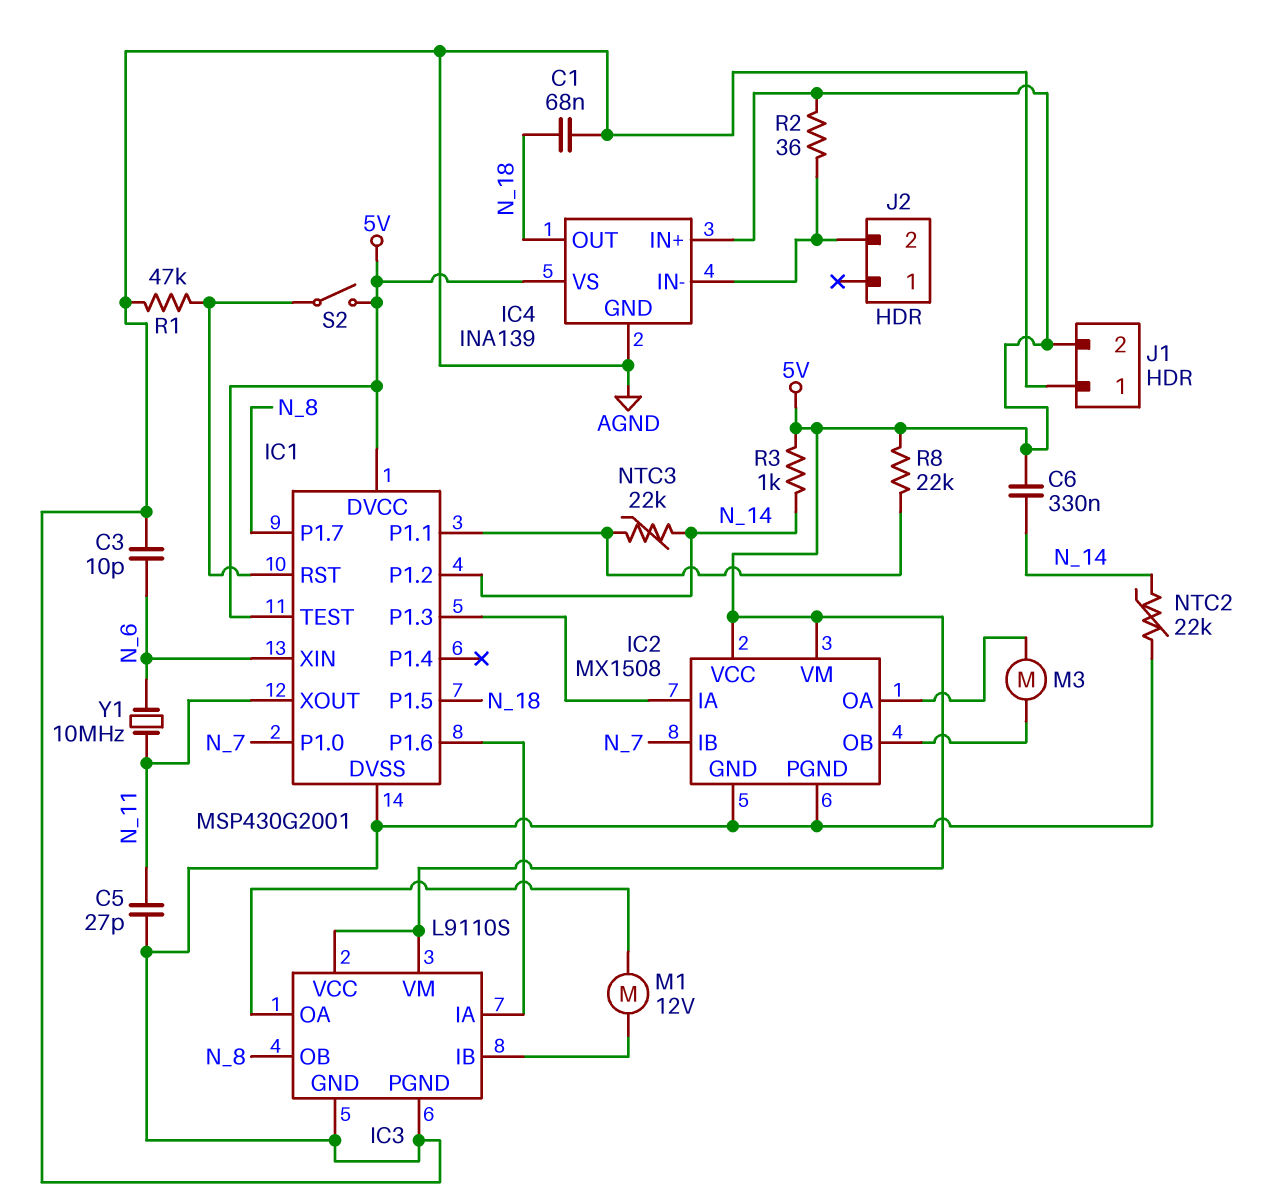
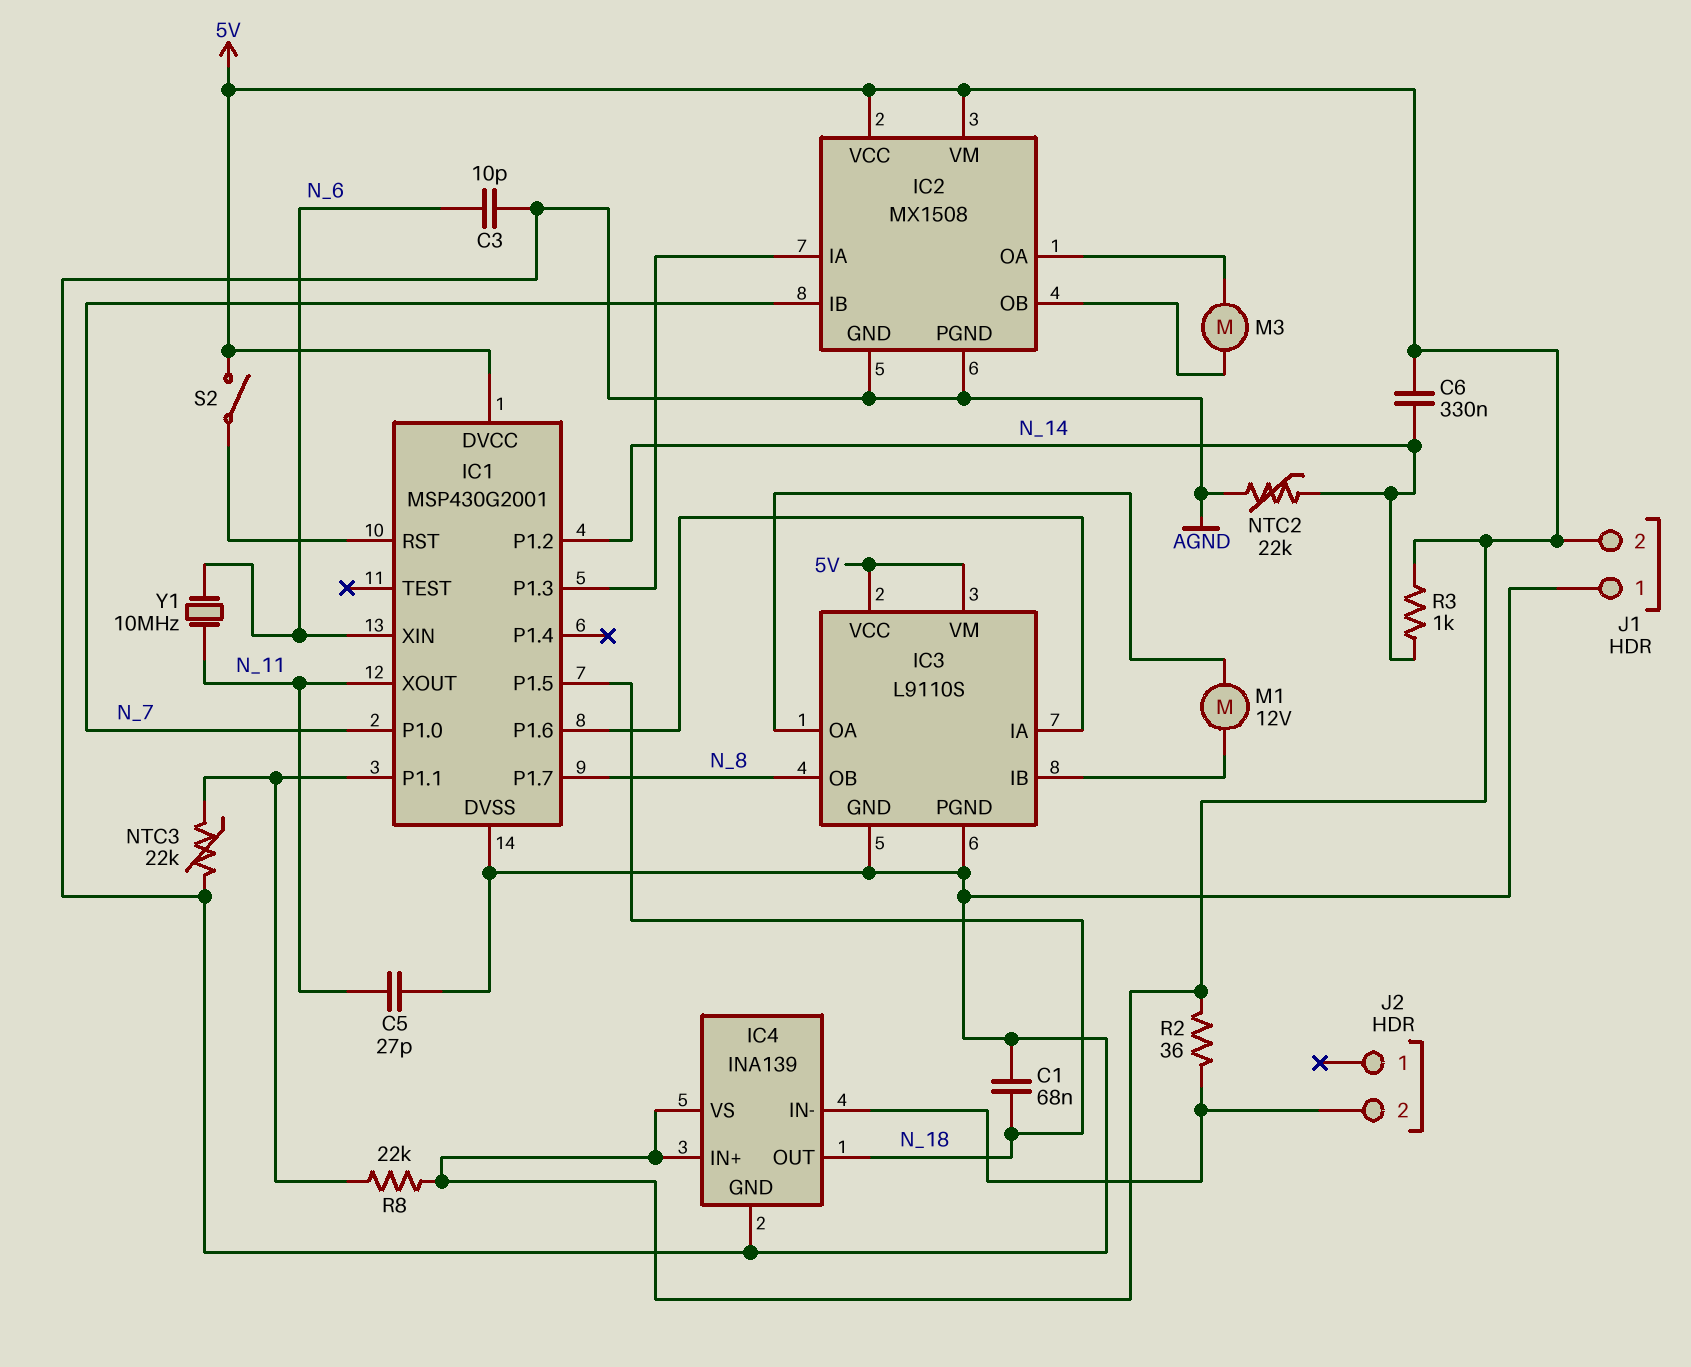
IC1 pin TEST: 5V -> none
NTC3: 22k (IC1/P1.1, N_14) -> 22k (AGND, IC1/P1.1)
R1: 47k (AGND, IC1/RST) -> none

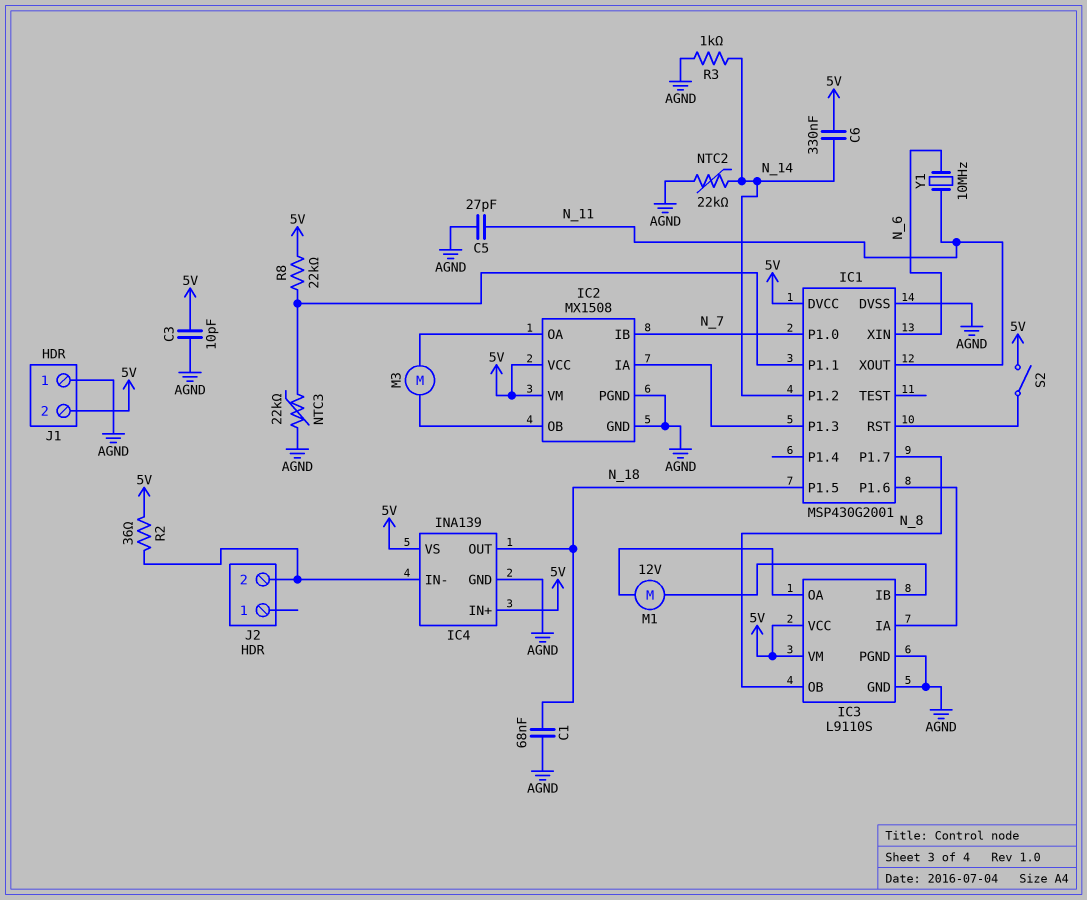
C3: 10pF (AGND, N_6) -> 10pF (5V, AGND)
R3: 1k (5V, N_14) -> 1k (AGND, N_14)

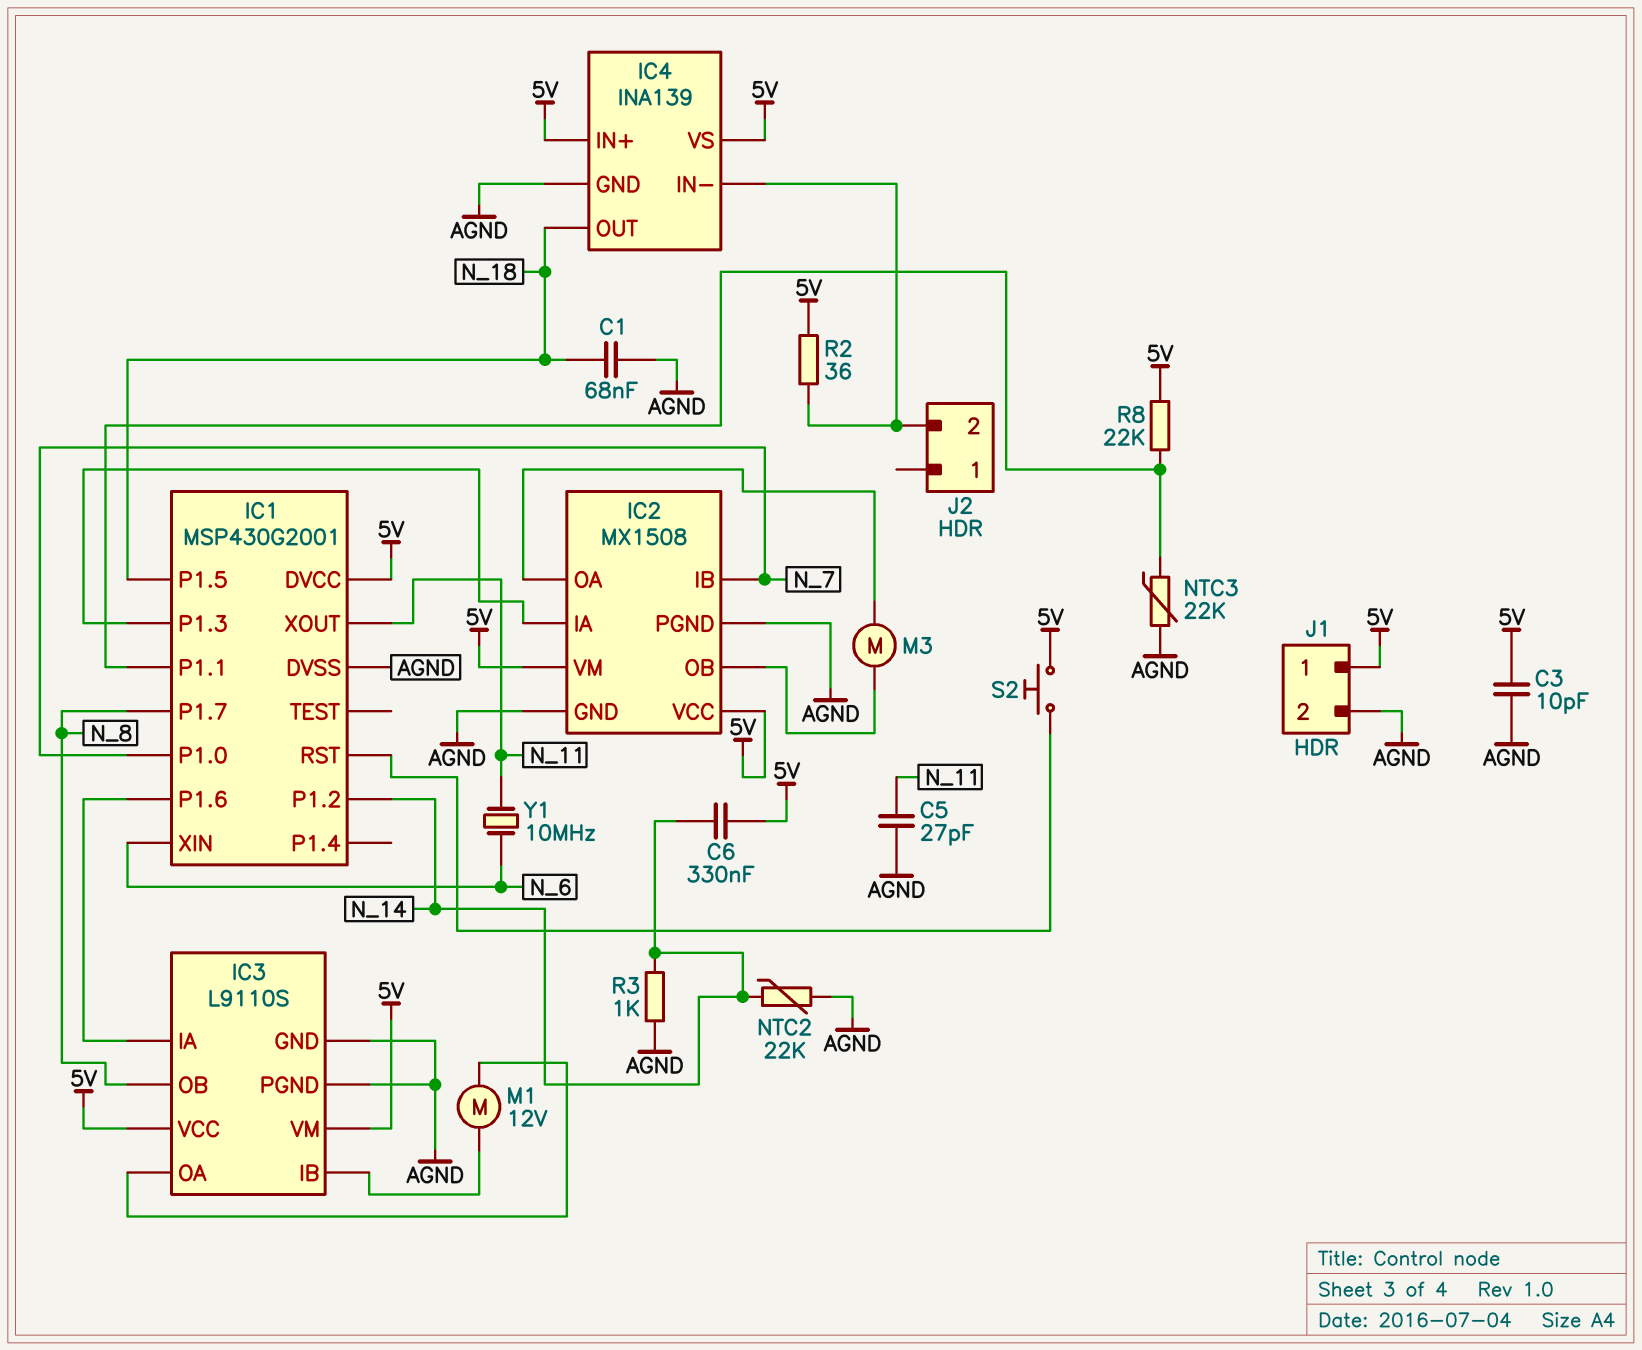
J1 pin 1: AGND -> 5V
J1 pin 2: 5V -> AGND
S2: switch (5V, IC1/RST) -> button (5V, IC1/RST)

